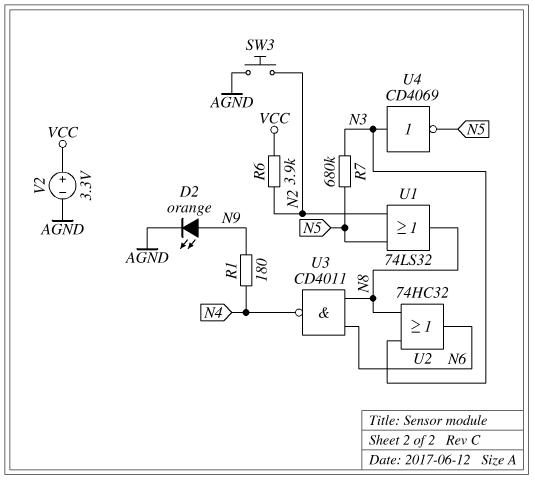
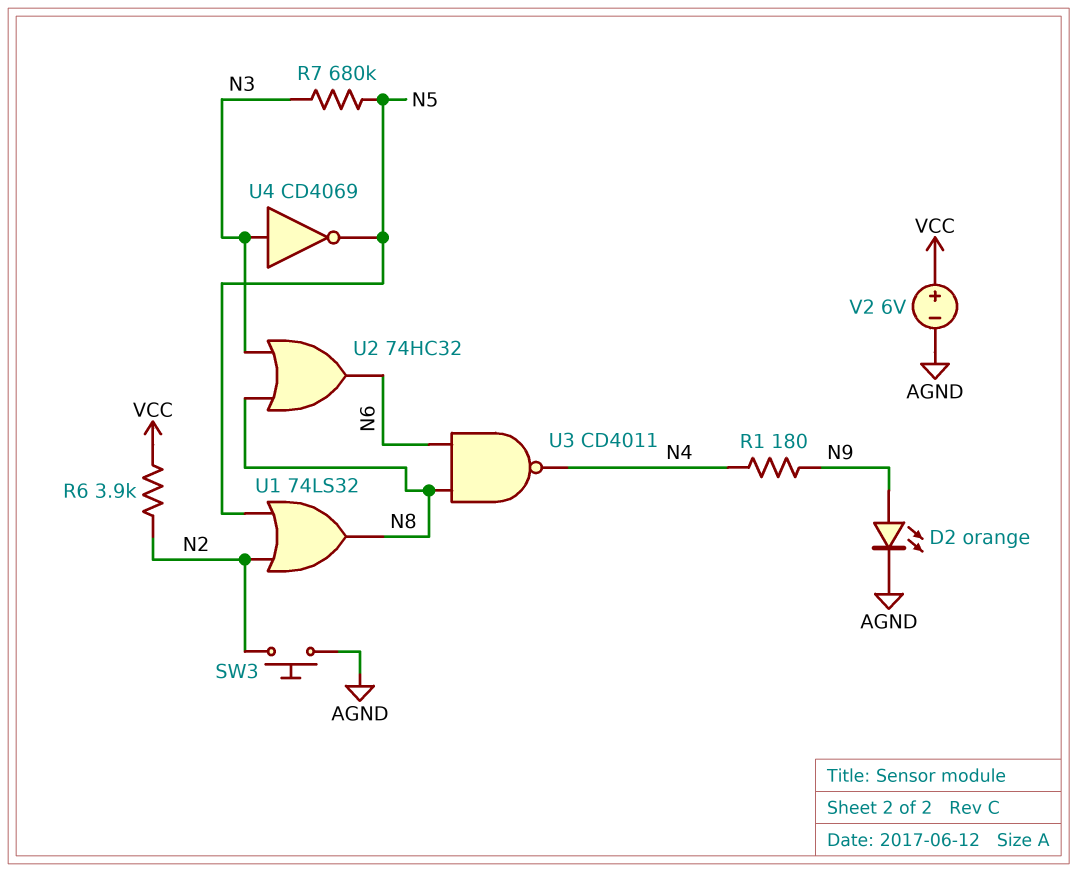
V2: 3.3V (plus VCC, minus AGND) -> 6V (plus VCC, minus AGND)

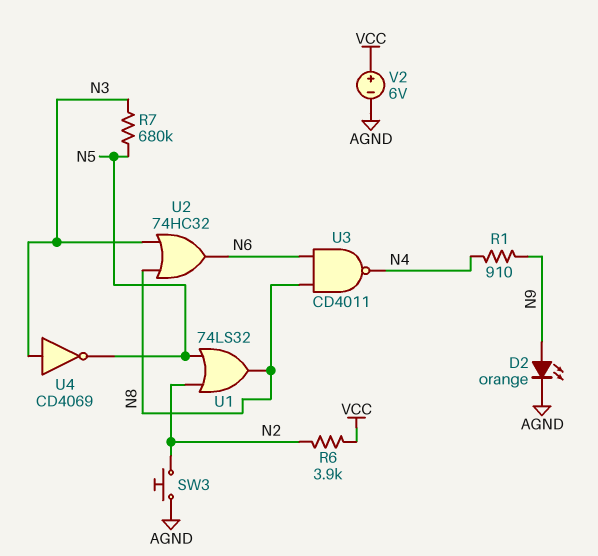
R1: 180 (N4, N9) -> 910 (N4, N9)

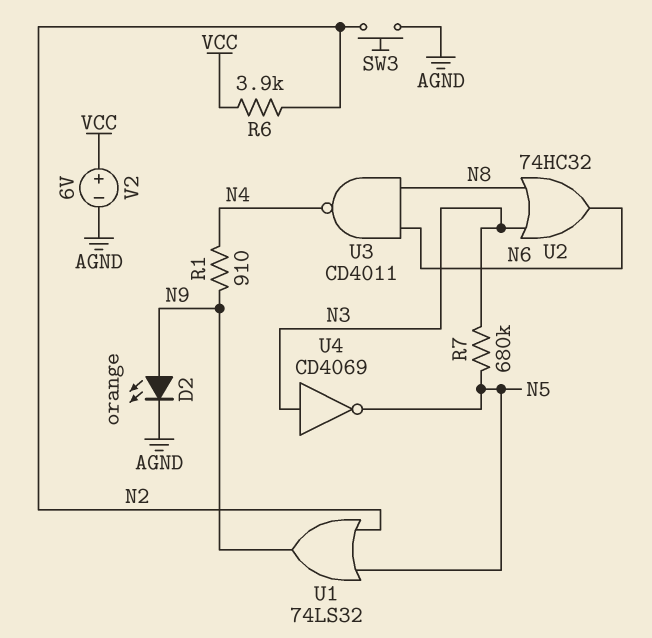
U1: OR 74LS32 (in N2, in N5, out N8) -> OR 74LS32 (in N2, in N5, out N9)

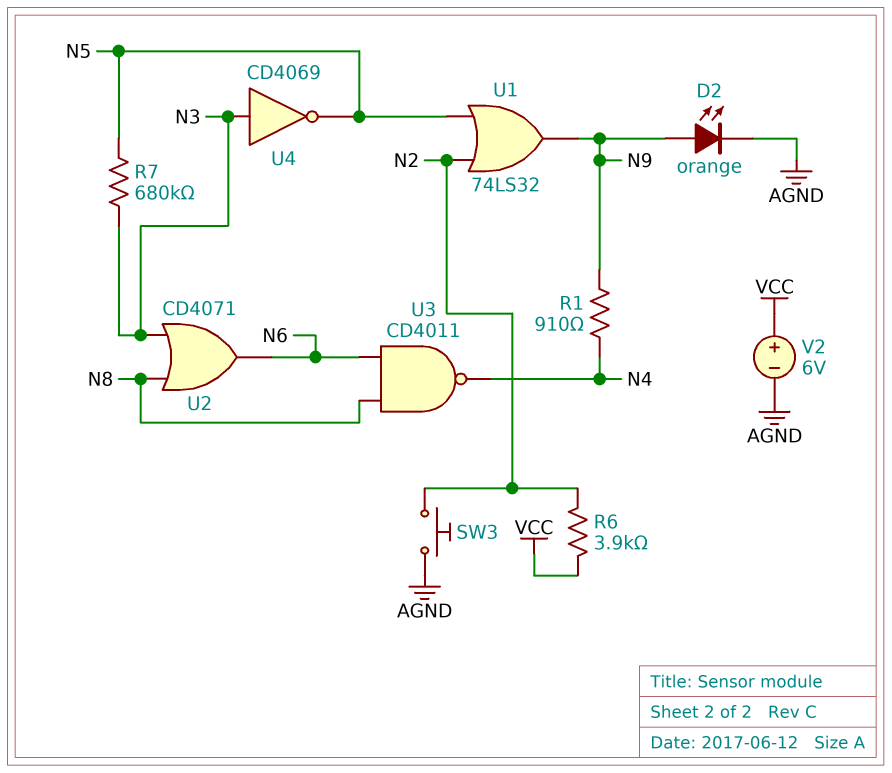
U2: OR 74HC32 (in N3, in N8, out N6) -> OR CD4071 (in N3, in N8, out N6)

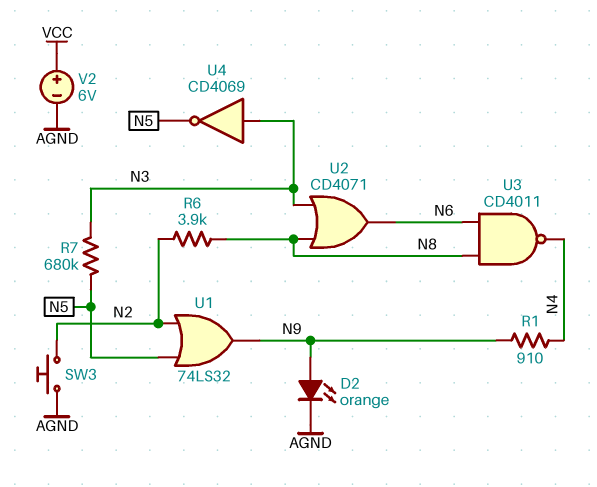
R6: 3.9k (N2, VCC) -> 3.9k (N2, N8)

